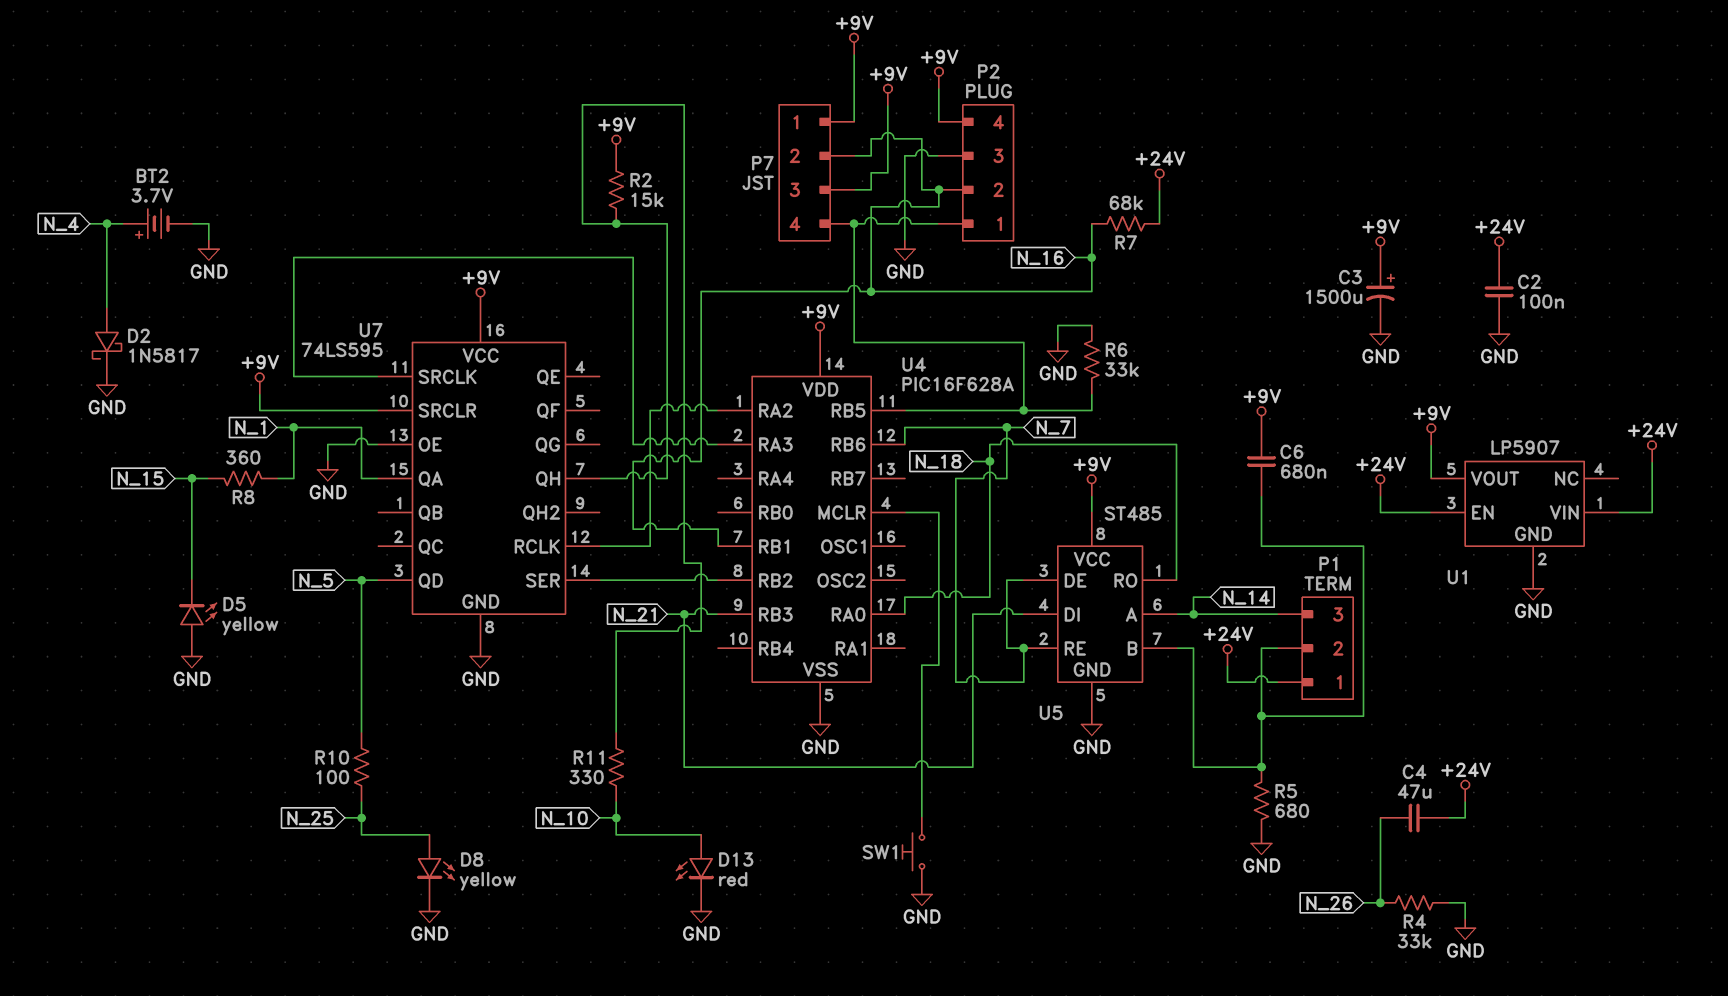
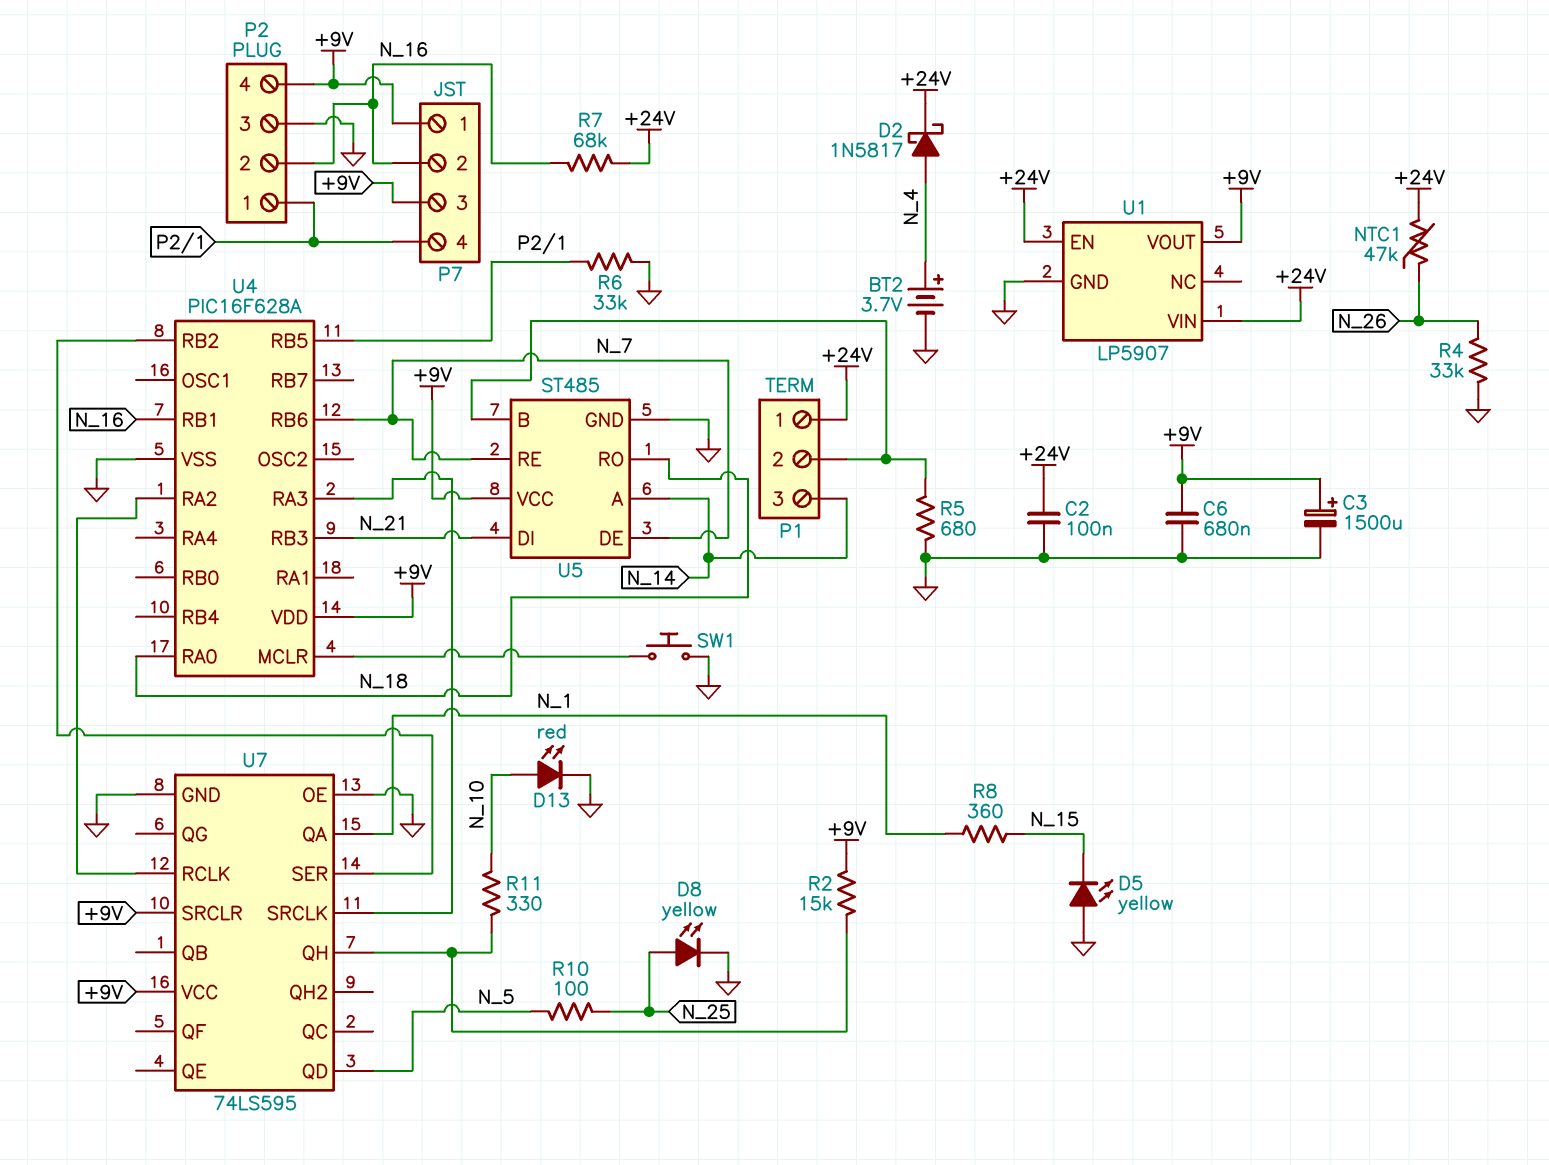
C4: 47uF (+24V, N_26) -> none
C6: 680nF (+9V, P1/2) -> 680nF (+9V, GND)
D2: schottky 1N5817 (A N_4, K GND) -> schottky 1N5817 (A N_4, K +24V)
NTC1: none -> 47k (+24V, N_26)

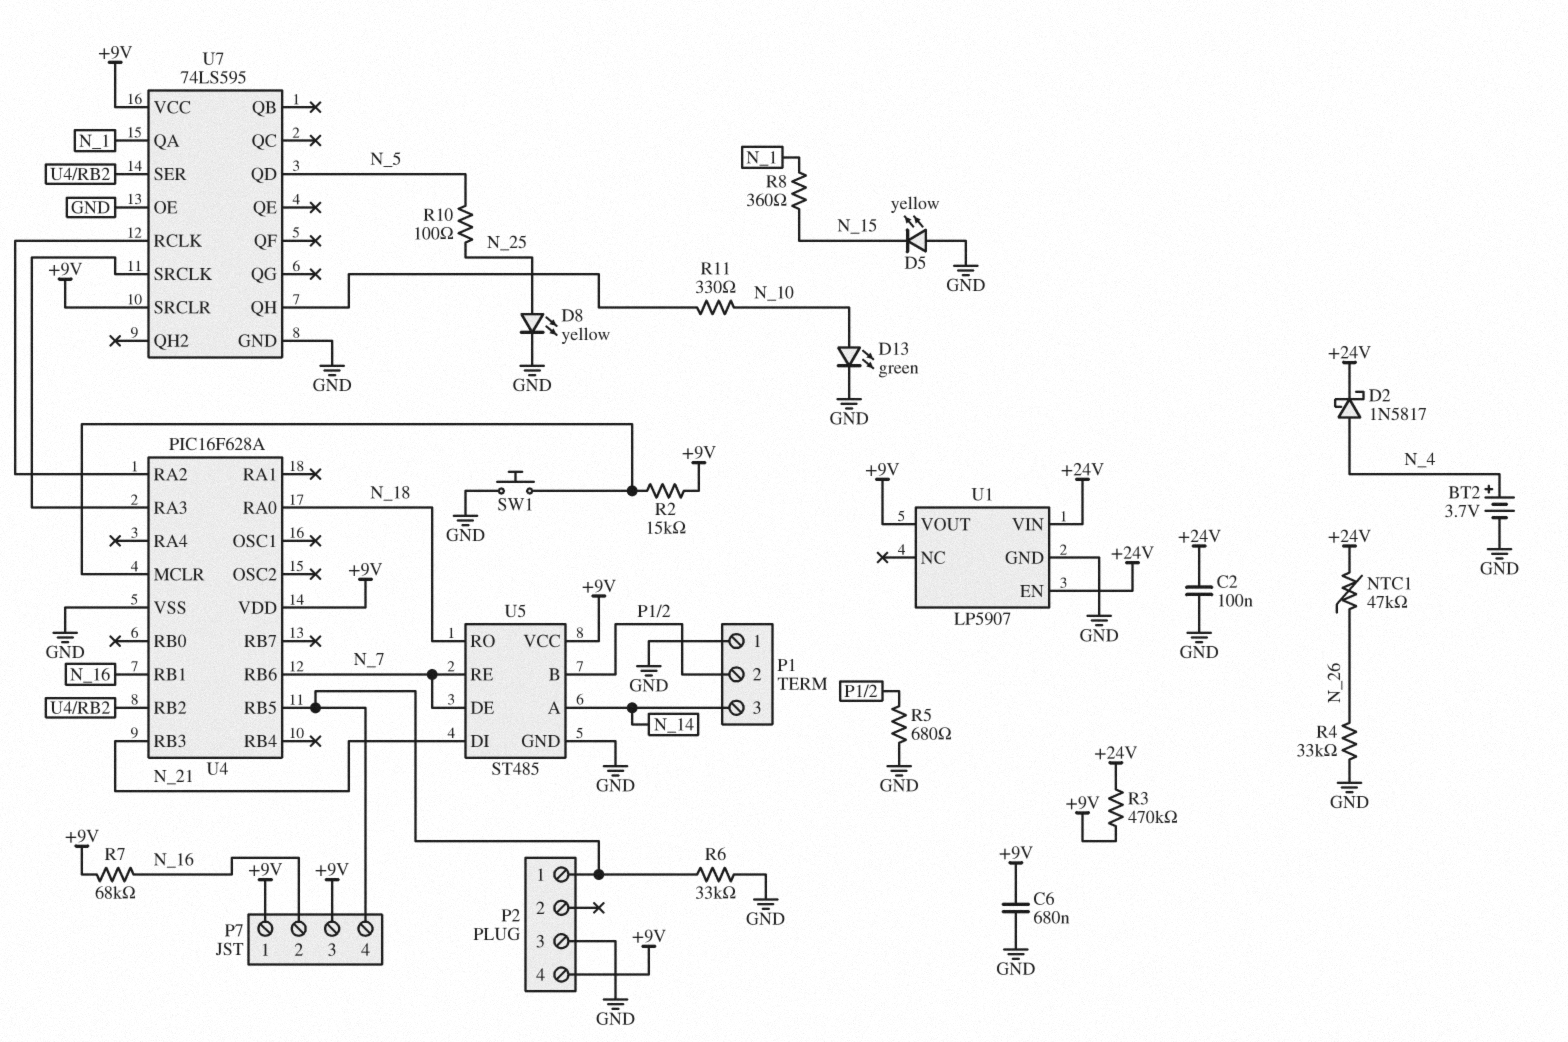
C3: 1500uF (plus +9V, minus GND) -> none
D13: LED red (A N_10, K GND) -> LED green (A N_10, K GND)
P1 pin 1: +24V -> GND
P2 pin 2: N_16 -> none
R2: 15k (+9V, U7/QH) -> 15k (+9V, U4/MCLR)
R3: none -> 470k (+9V, +24V)
R7: 68k (+24V, N_16) -> 68k (+9V, N_16)

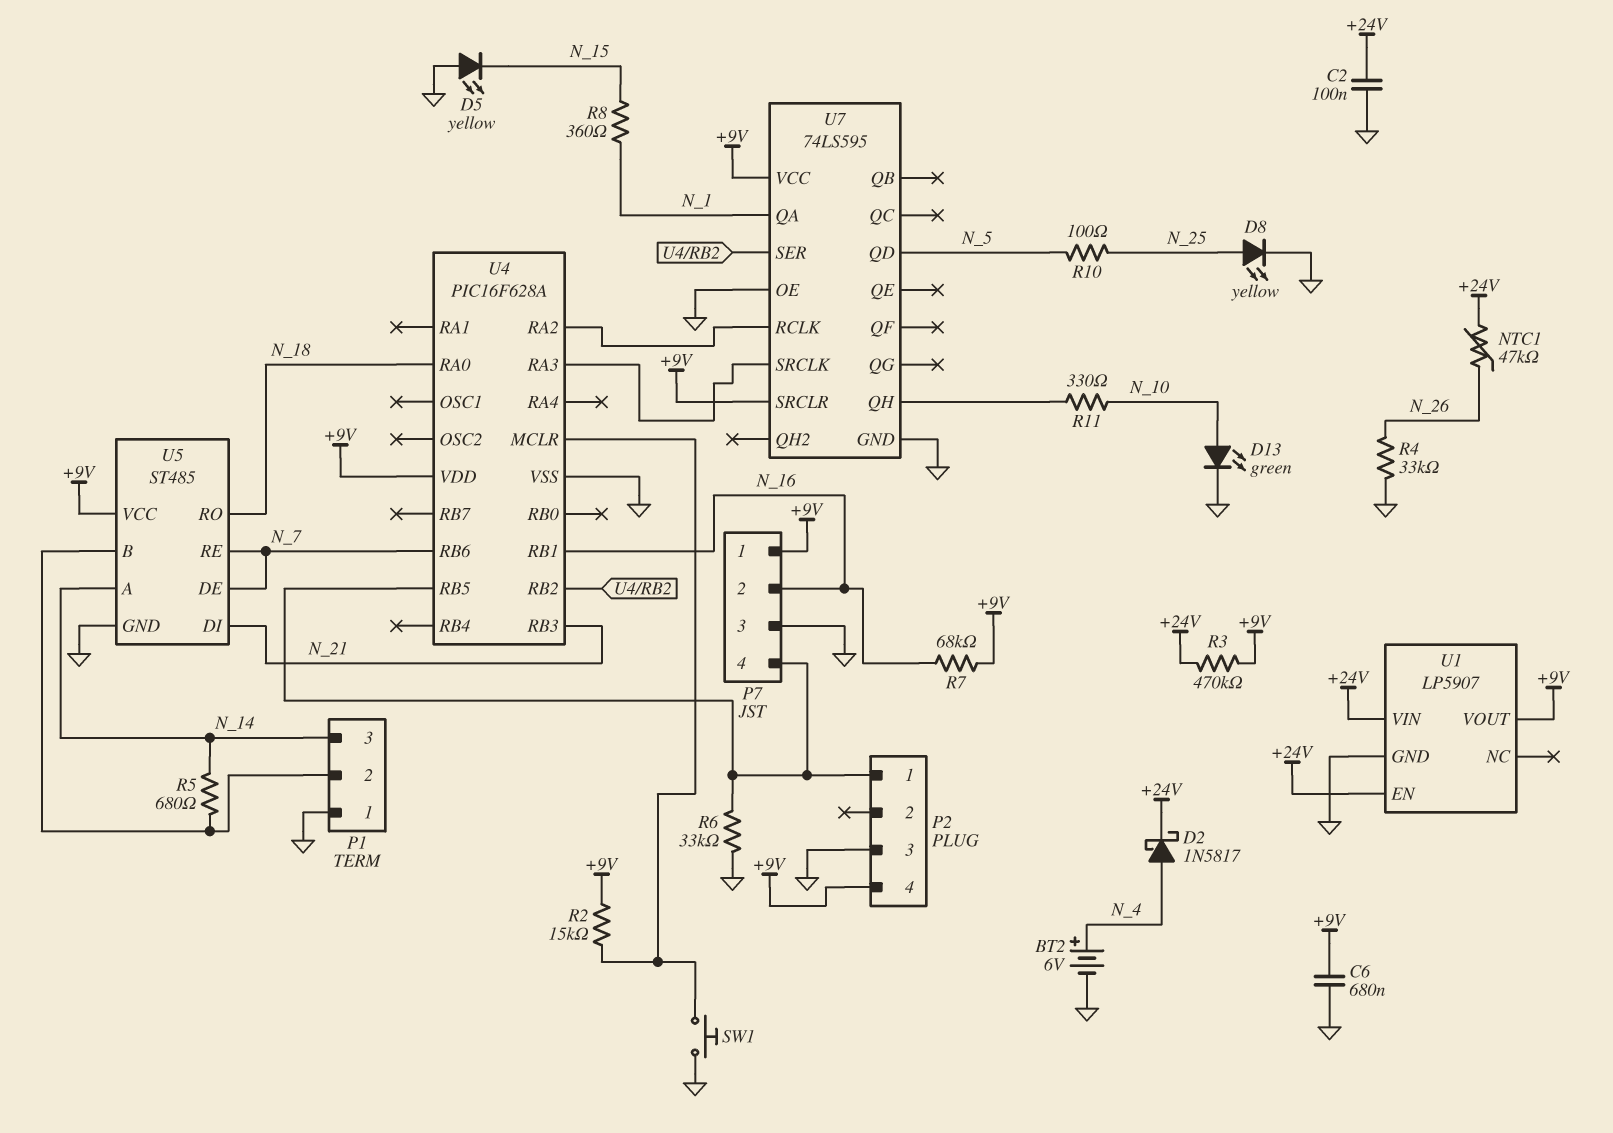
BT2: 3.7V (plus N_4, minus GND) -> 6V (plus N_4, minus GND)
P7 pin 3: +9V -> GND
R5: 680 (GND, P1/2) -> 680 (N_14, P1/2)

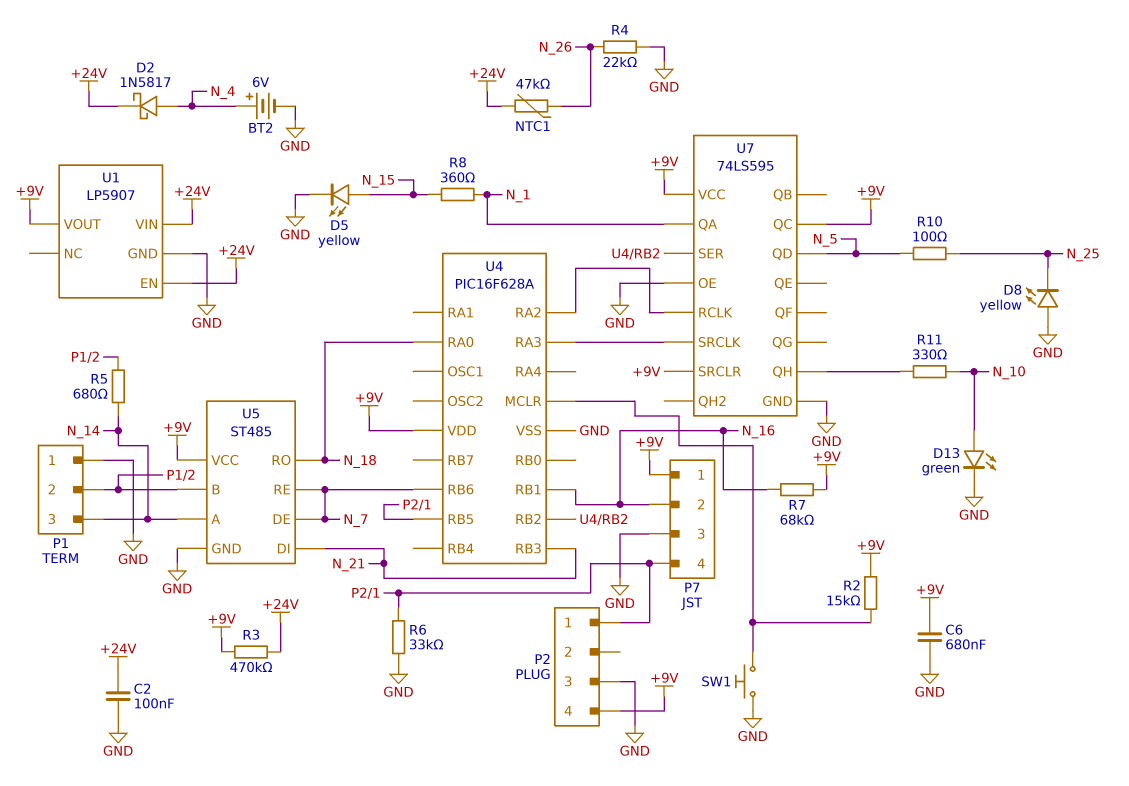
D5: LED yellow (A GND, K N_15) -> LED yellow (A N_15, K GND)
D8: LED yellow (A N_25, K GND) -> LED yellow (A GND, K N_25)
R4: 33k (GND, N_26) -> 22k (GND, N_26)
U7 pin QC: none -> +9V

